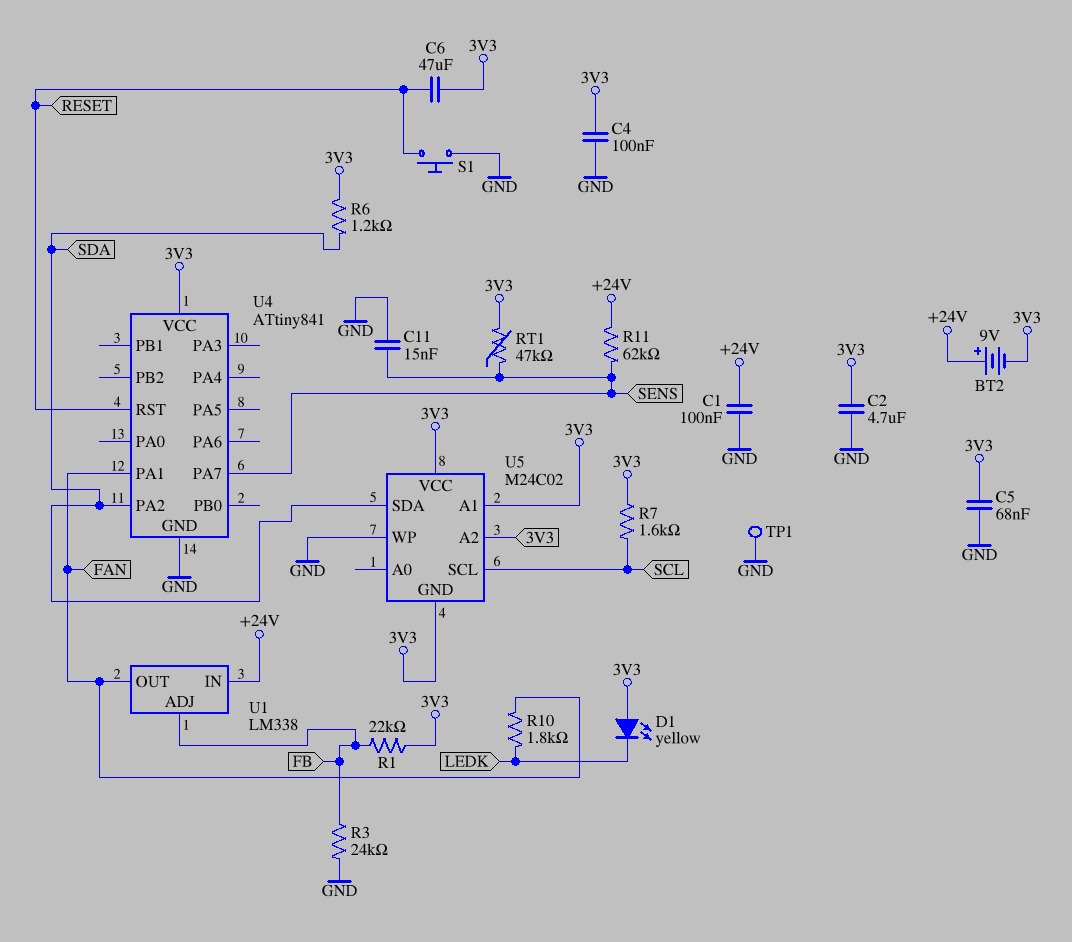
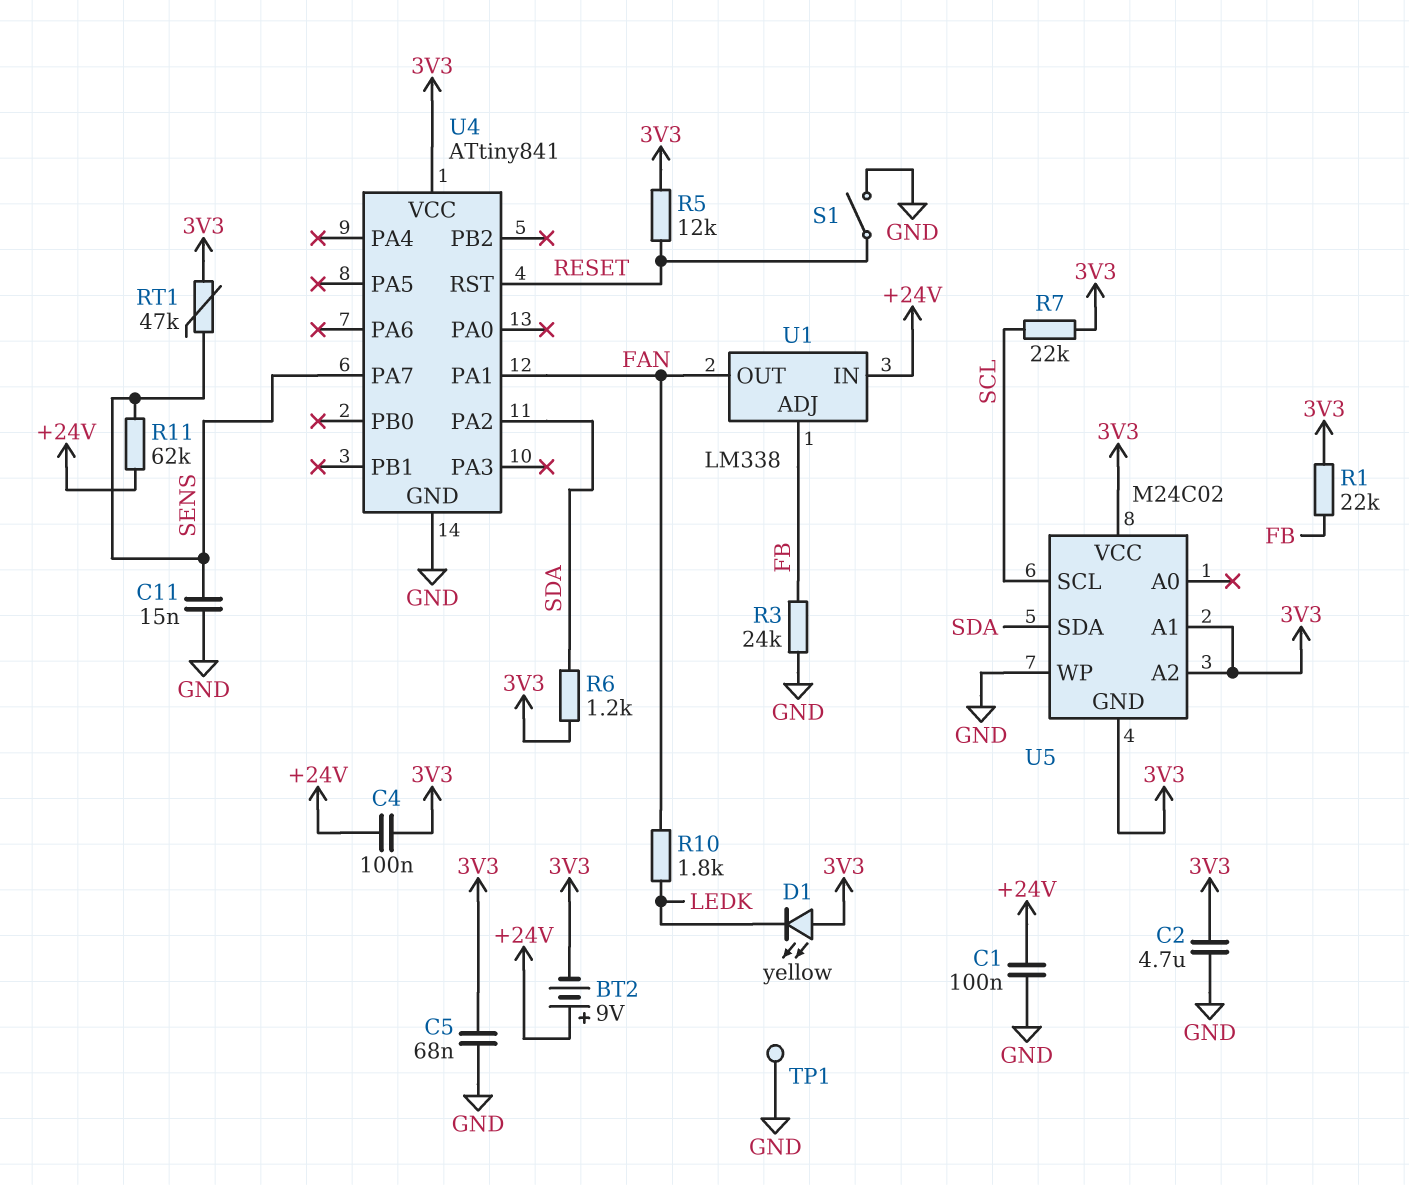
C4: 100nF (3V3, GND) -> 100nF (+24V, 3V3)
C6: 47uF (3V3, RESET) -> none
R5: none -> 12k (3V3, RESET)
R7: 1.6k (3V3, SCL) -> 22k (3V3, SCL)
S1: button (GND, RESET) -> switch (GND, RESET)

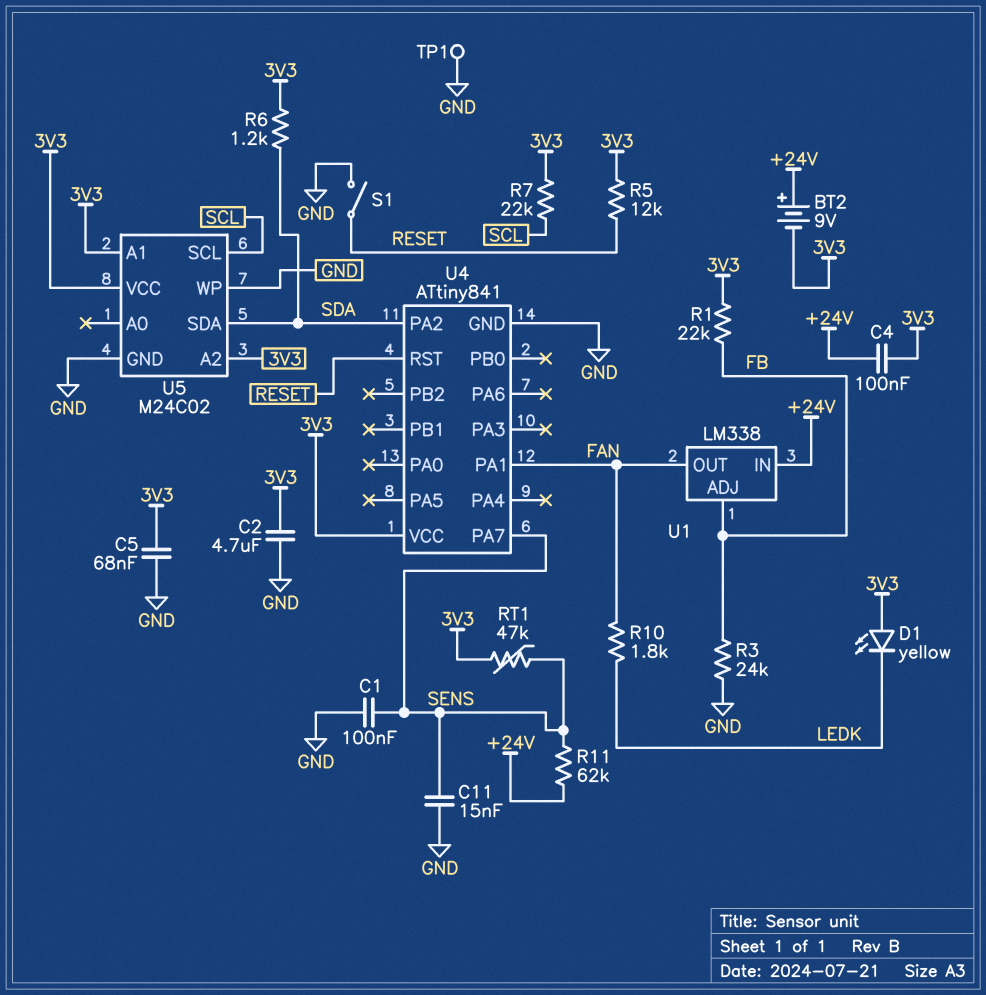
C1: 100nF (+24V, GND) -> 100nF (GND, SENS)
U5 pin GND: 3V3 -> GND

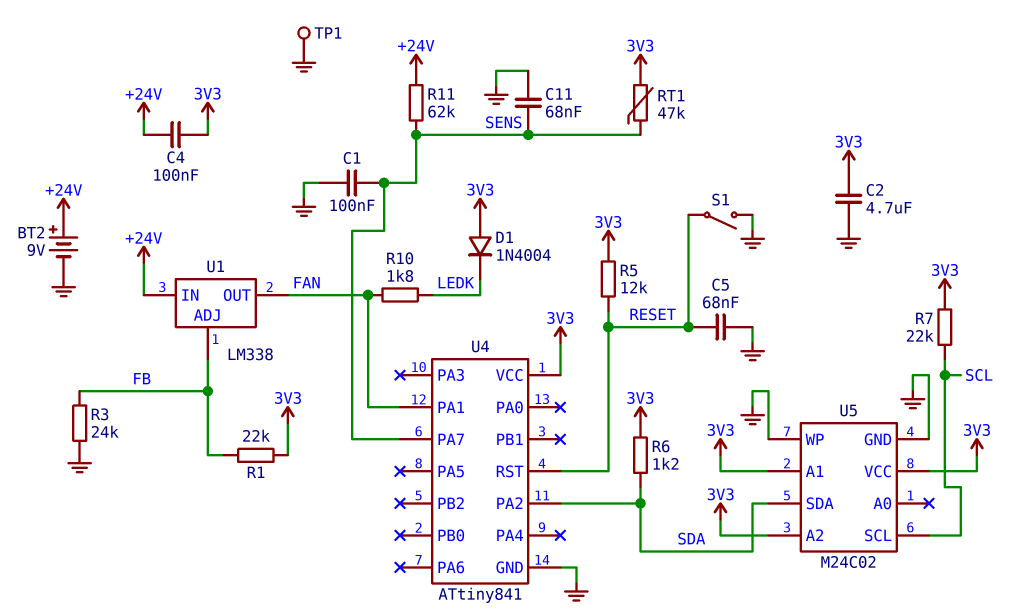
BT2: 9V (plus +24V, minus 3V3) -> 9V (plus +24V, minus GND)
C5: 68nF (3V3, GND) -> 68nF (GND, RESET)
C11: 15nF (GND, SENS) -> 68nF (GND, SENS)
D1: LED yellow (A 3V3, K LEDK) -> diode 1N4004 (A 3V3, K LEDK)

